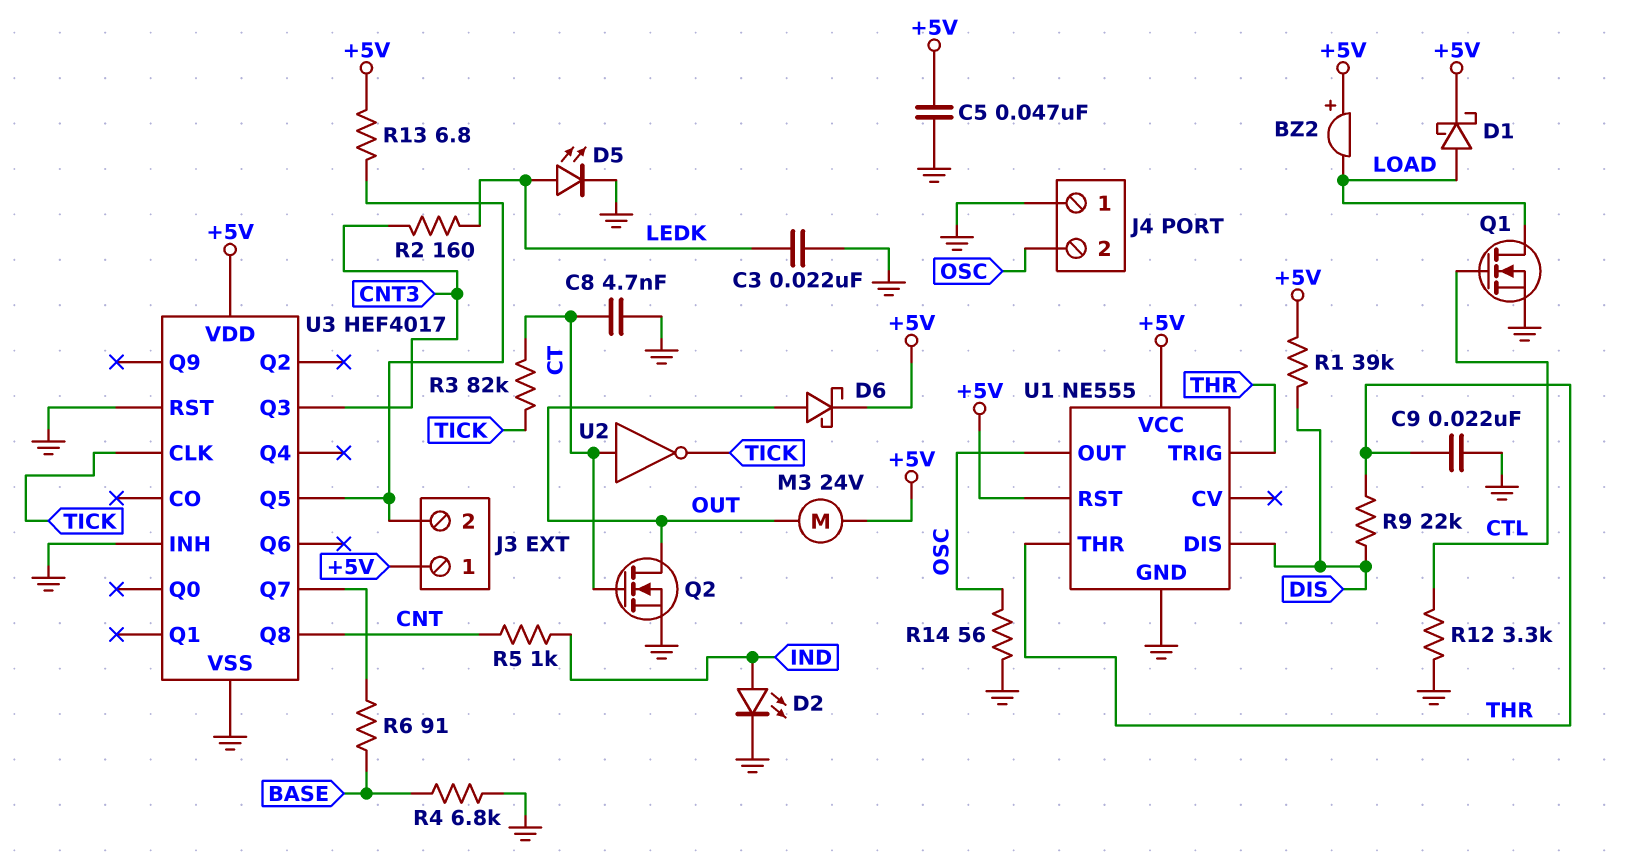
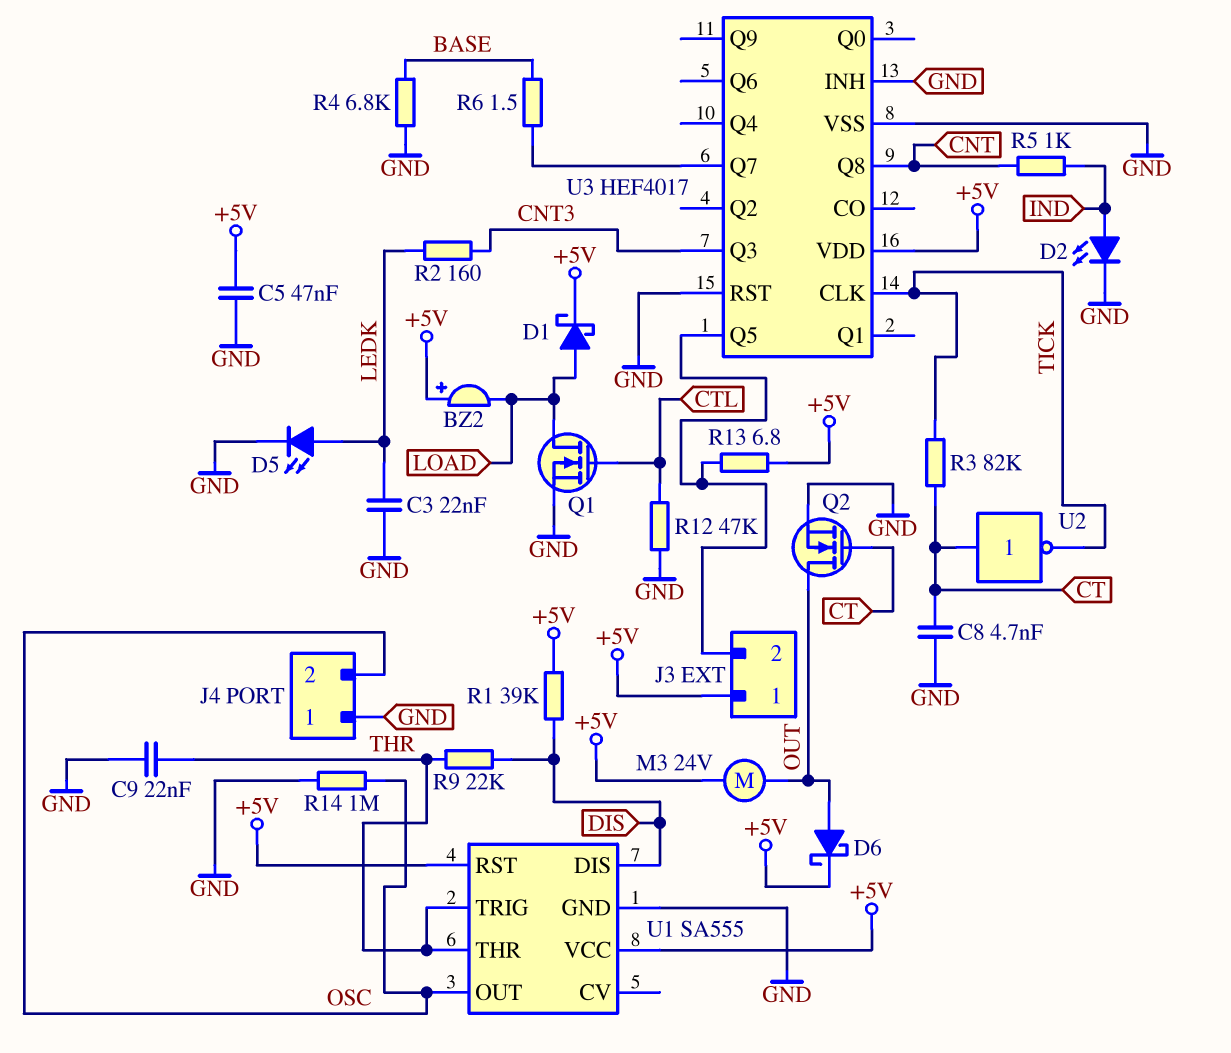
R6: 91 (BASE, U3/Q7) -> 1.5 (BASE, U3/Q7)
R12: 3.3k (CTL, GND) -> 47k (CTL, GND)
R14: 56 (GND, OSC) -> 1M (GND, OSC)
U1: NE555 -> SA555

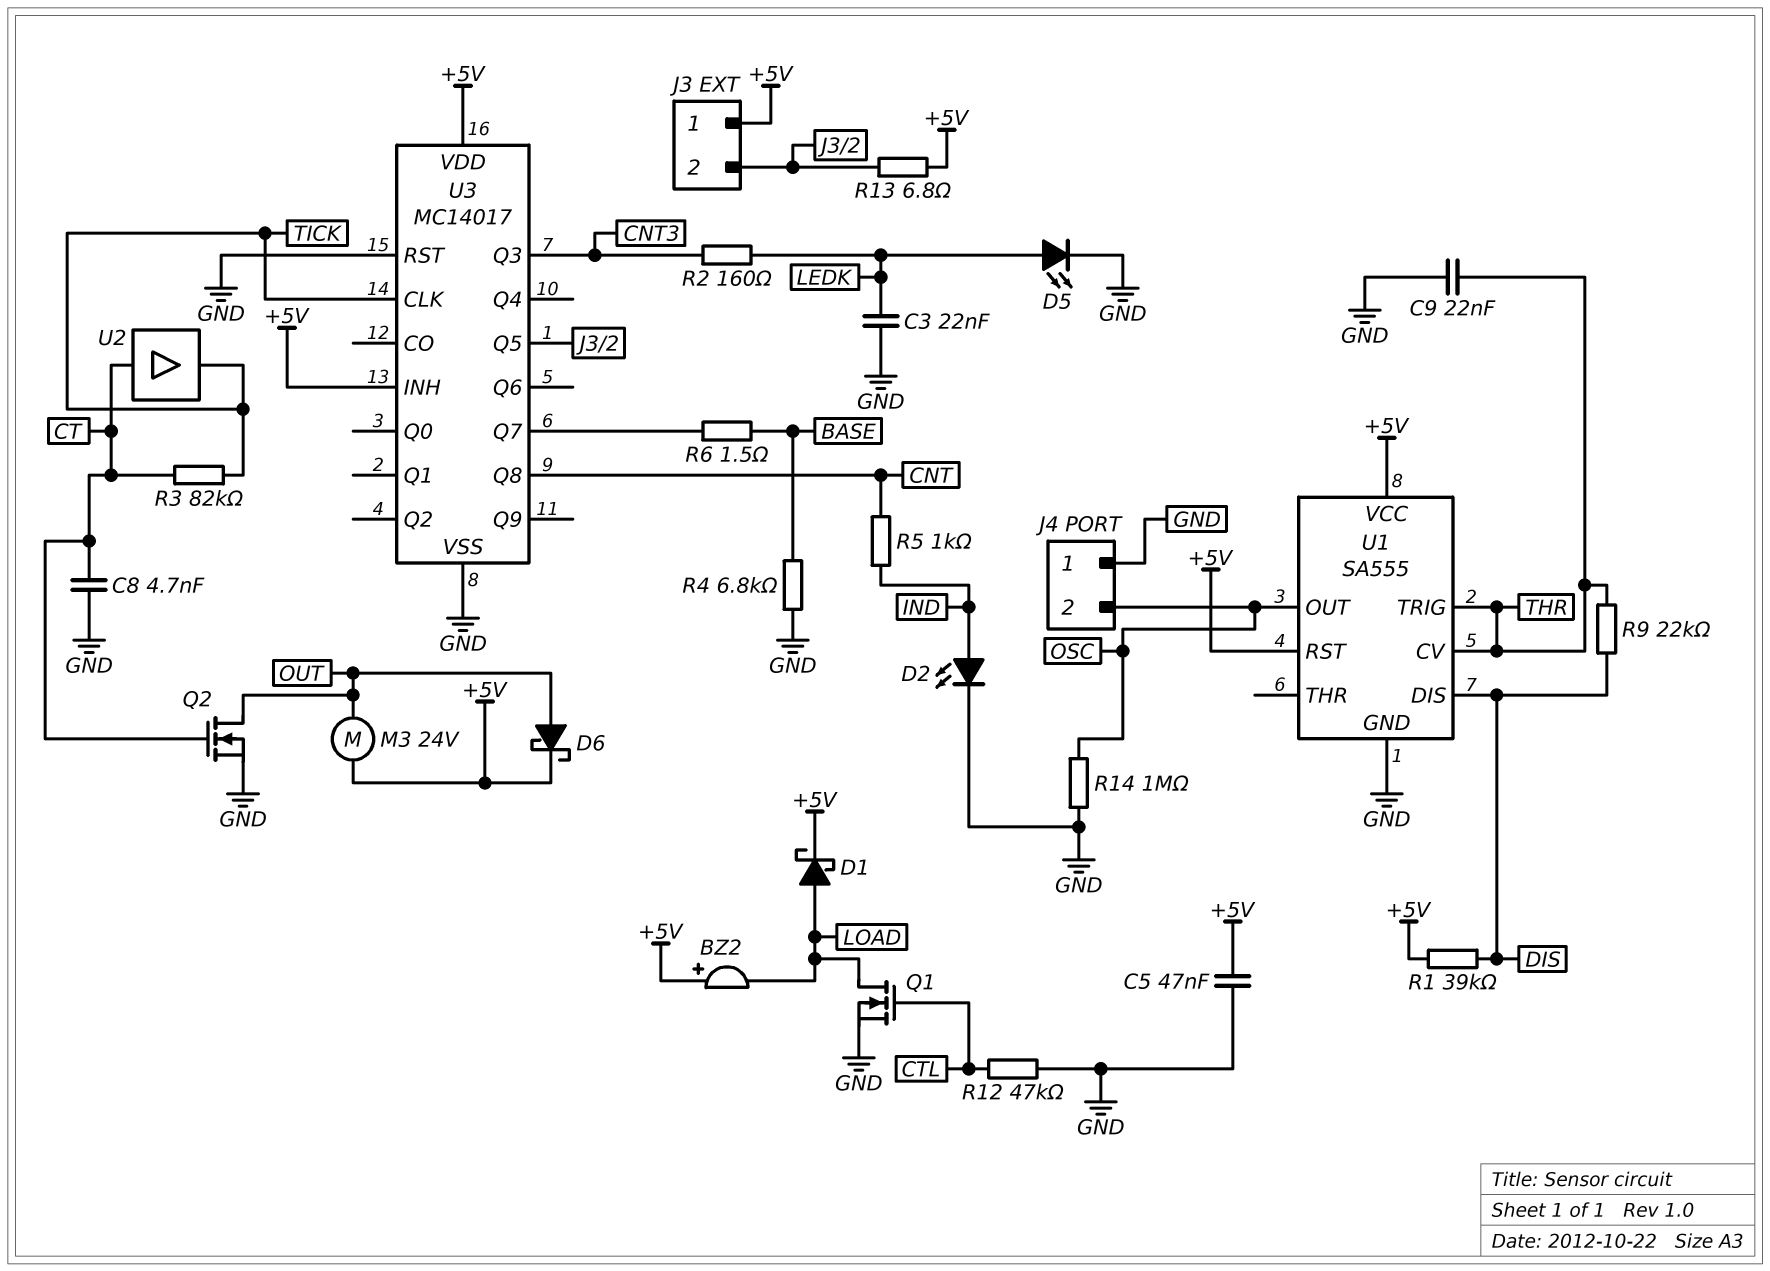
U1 pin CV: none -> THR
U1 pin THR: THR -> none
U2: NOT (in CT, out TICK) -> buffer (in CT, out TICK)
U3: HEF4017 -> MC14017
U3 pin INH: GND -> +5V

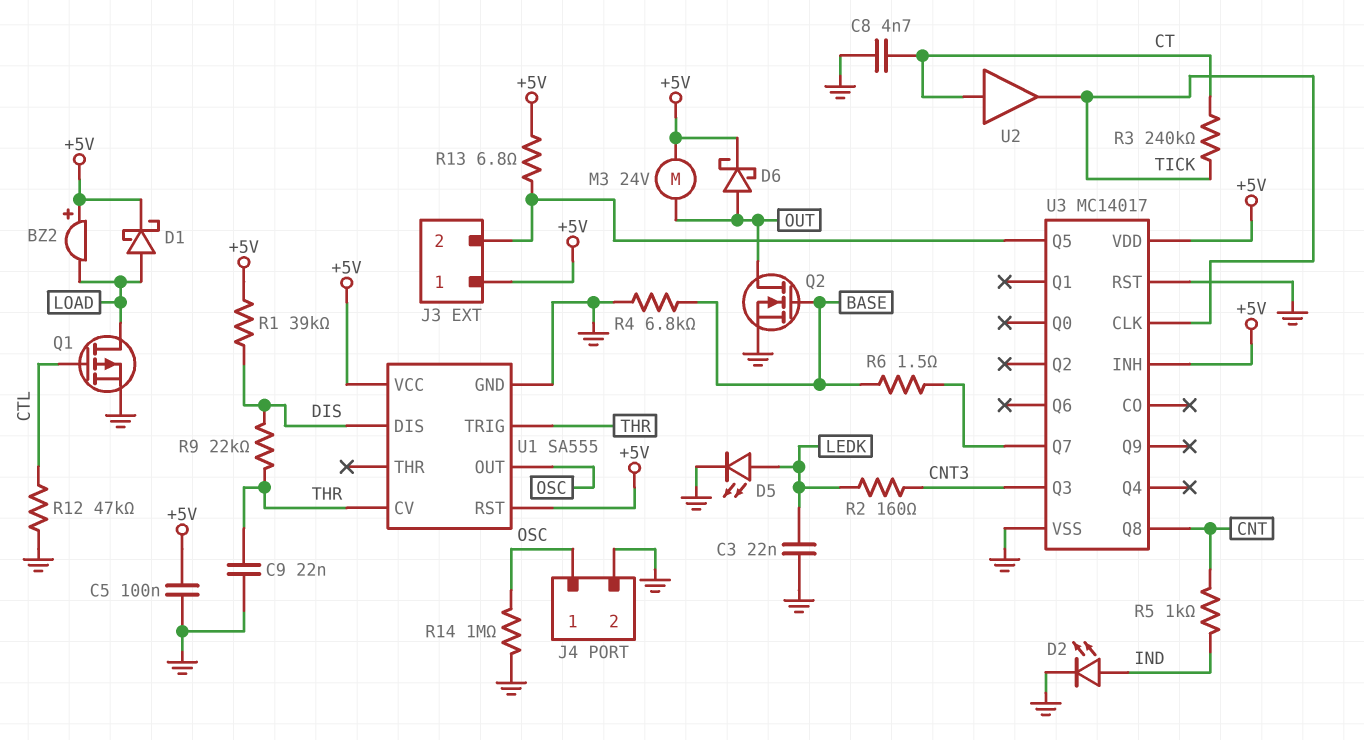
C5: 47nF (+5V, GND) -> 100nF (+5V, GND)
J4 pin 1: GND -> OSC
J4 pin 2: OSC -> GND
Q1: NMOS (G CTL, D LOAD, S GND) -> PMOS (G CTL, D LOAD, S GND)
Q2: NMOS (G CT, D OUT, S GND) -> NMOS (G BASE, D OUT, S GND)
R3: 82k (CT, TICK) -> 240k (CT, TICK)

